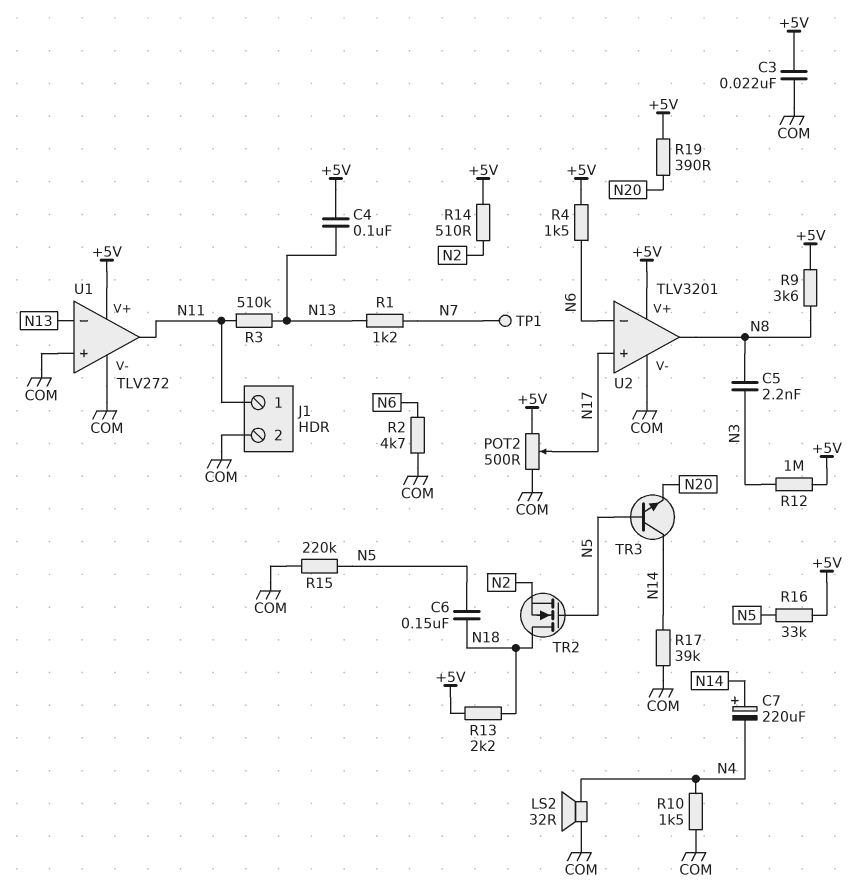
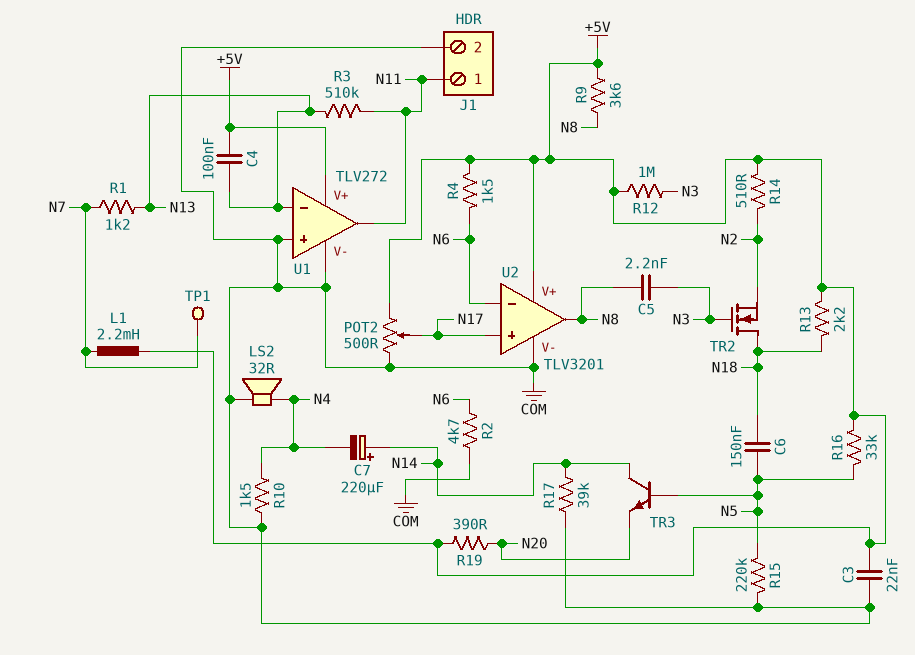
L1: none -> 2.2mH (+5V, N7)
TR2: NMOS (G N5, D N18, S N2) -> NMOS (G N3, D N18, S N2)

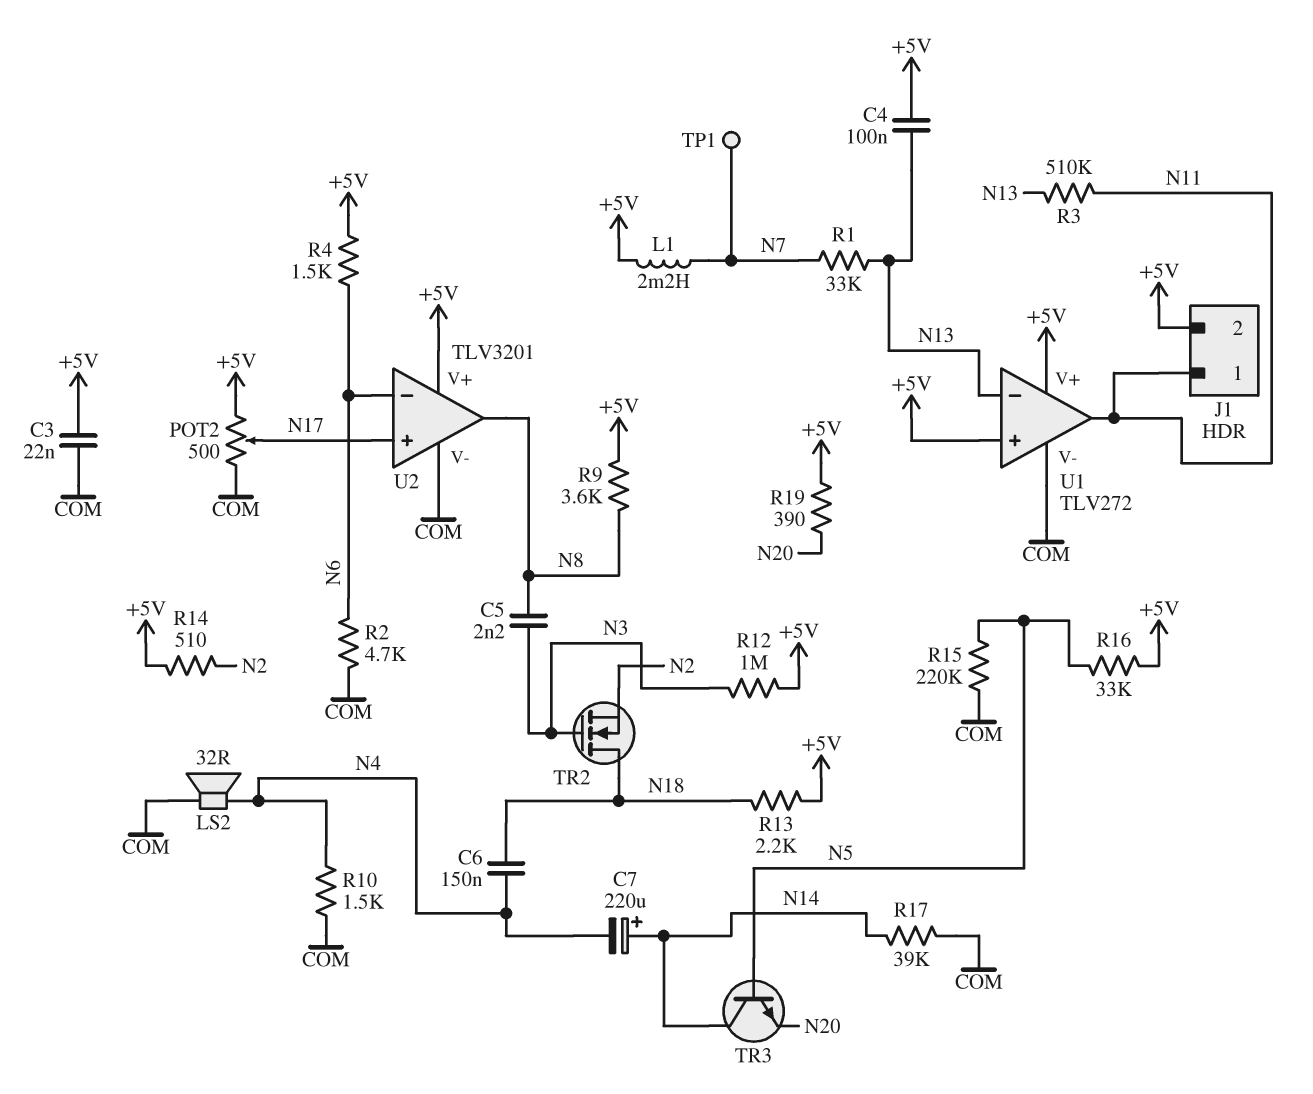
C6: 150nF (N5, N18) -> 150nF (N4, N18)
J1 pin 2: COM -> +5V
R1: 1.2k (N7, N13) -> 33k (N7, N13)
U1 pin in+: COM -> +5V

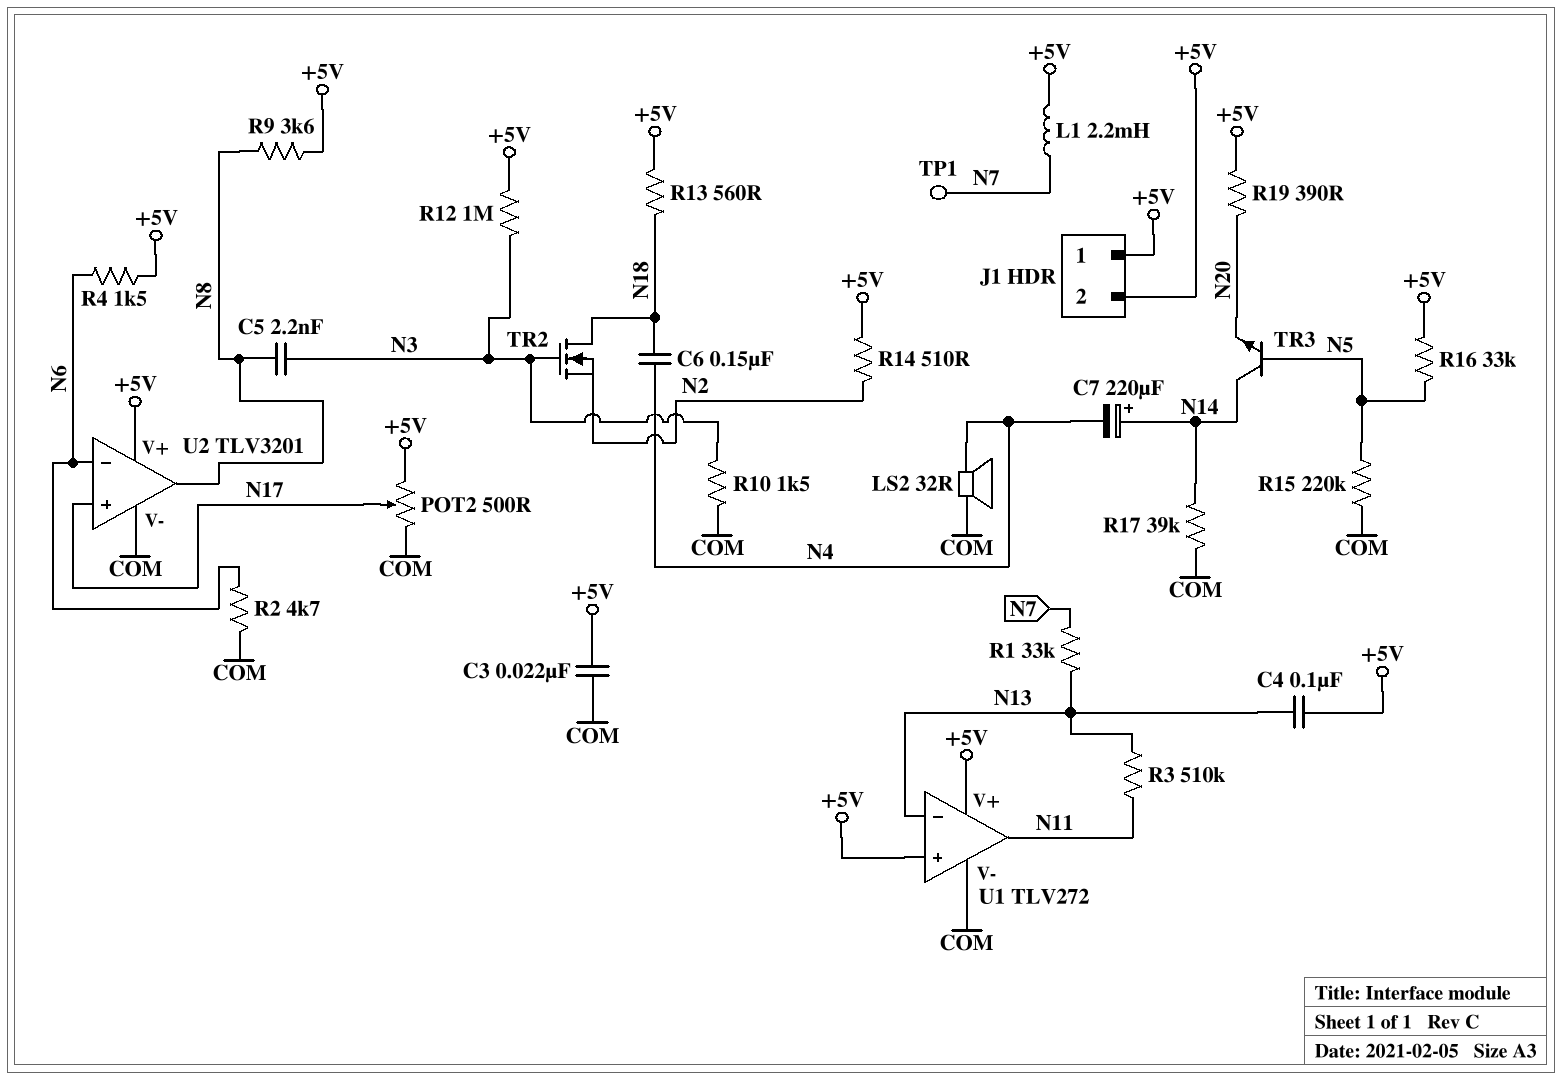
J1 pin 1: N11 -> +5V
R10: 1.5k (COM, N4) -> 1.5k (COM, N3)
R13: 2.2k (+5V, N18) -> 560 (+5V, N18)

